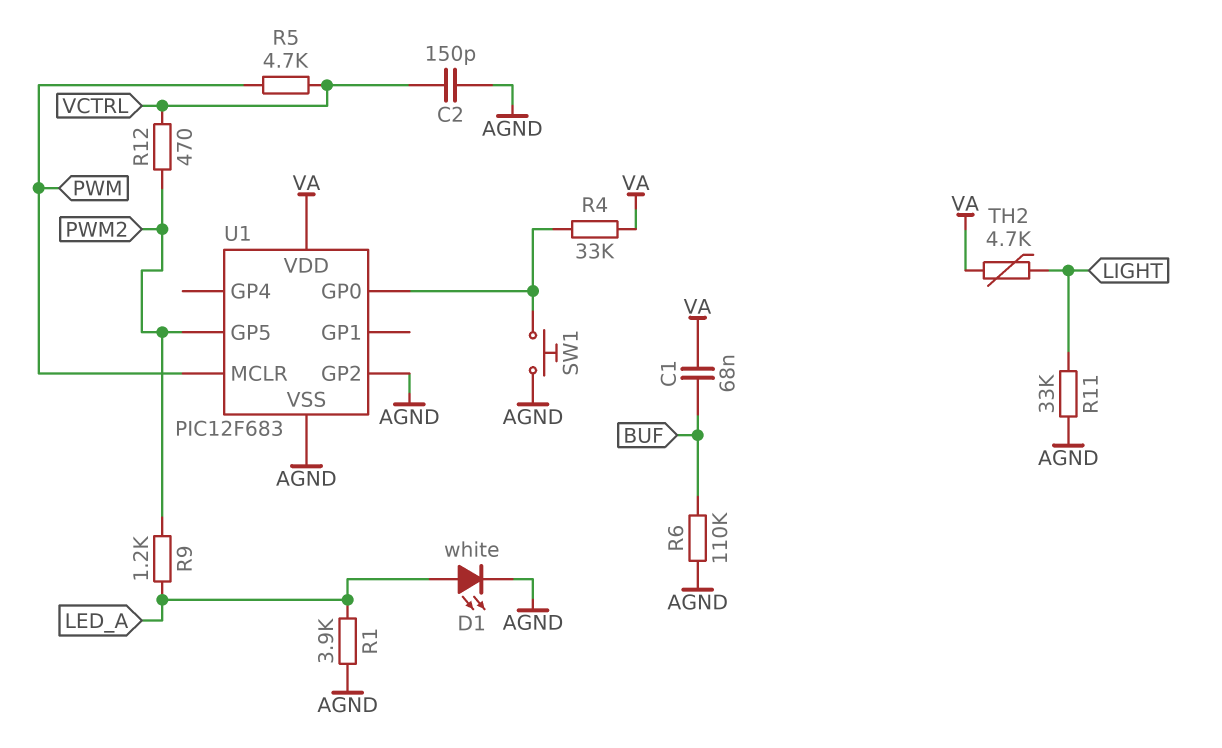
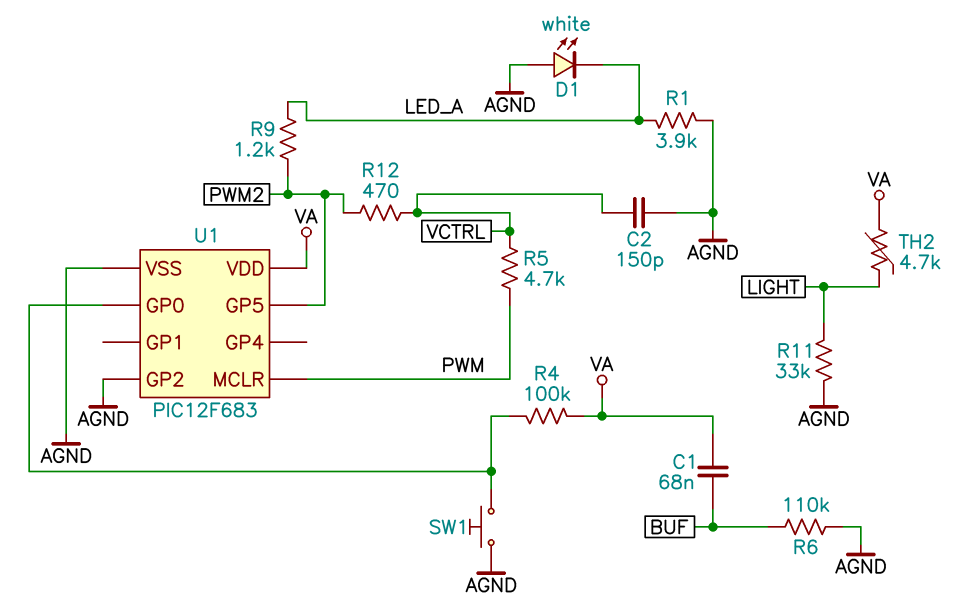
D1: LED white (A LED_A, K AGND) -> LED white (A AGND, K LED_A)
R4: 33k (U1/GP0, VA) -> 100k (U1/GP0, VA)

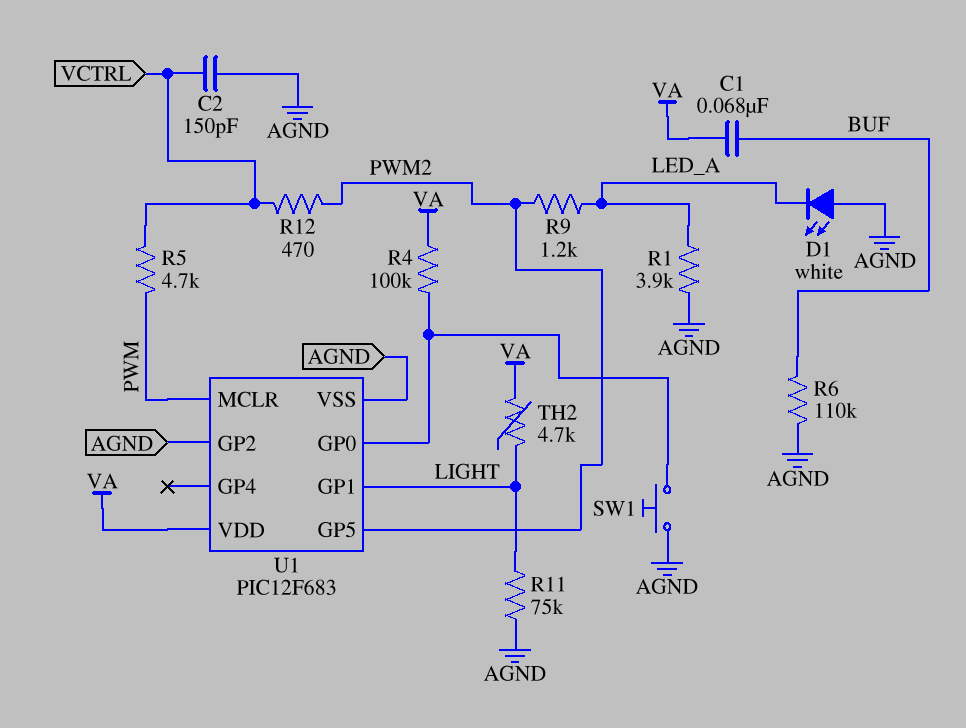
R11: 33k (AGND, LIGHT) -> 75k (AGND, LIGHT)
U1 pin GP1: none -> LIGHT

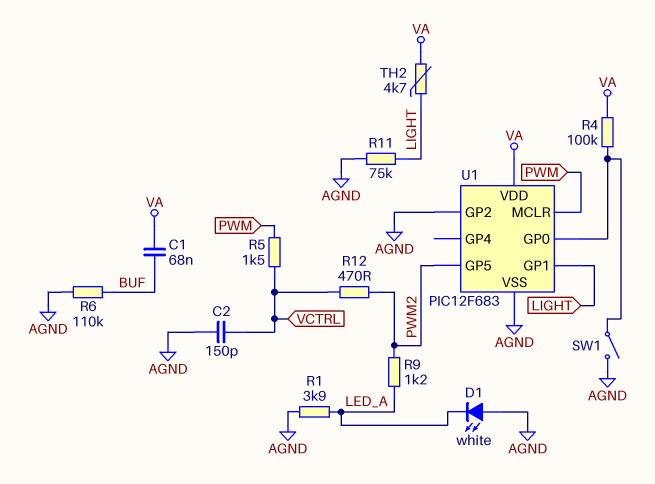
R5: 4.7k (PWM, VCTRL) -> 1.5k (PWM, VCTRL)
SW1: button (AGND, U1/GP0) -> switch (AGND, U1/GP0)

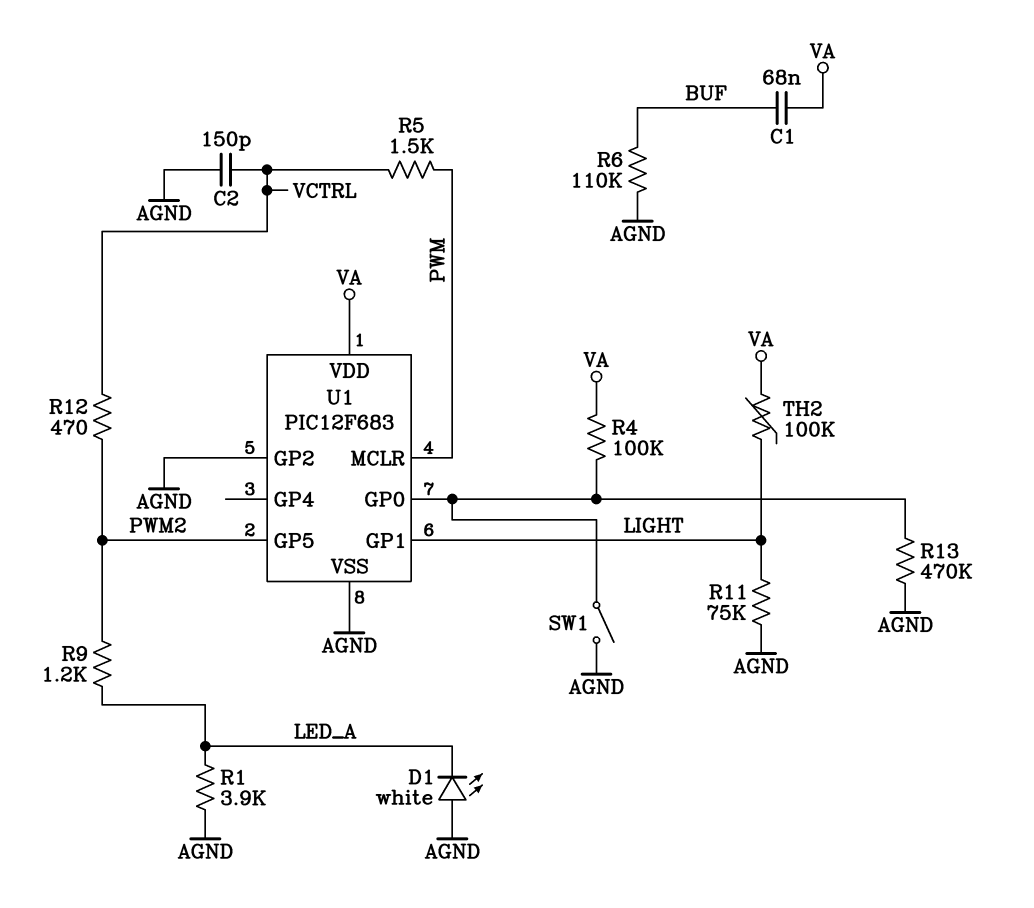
R13: none -> 470k (AGND, U1/GP0)
TH2: 4.7k (LIGHT, VA) -> 100k (LIGHT, VA)

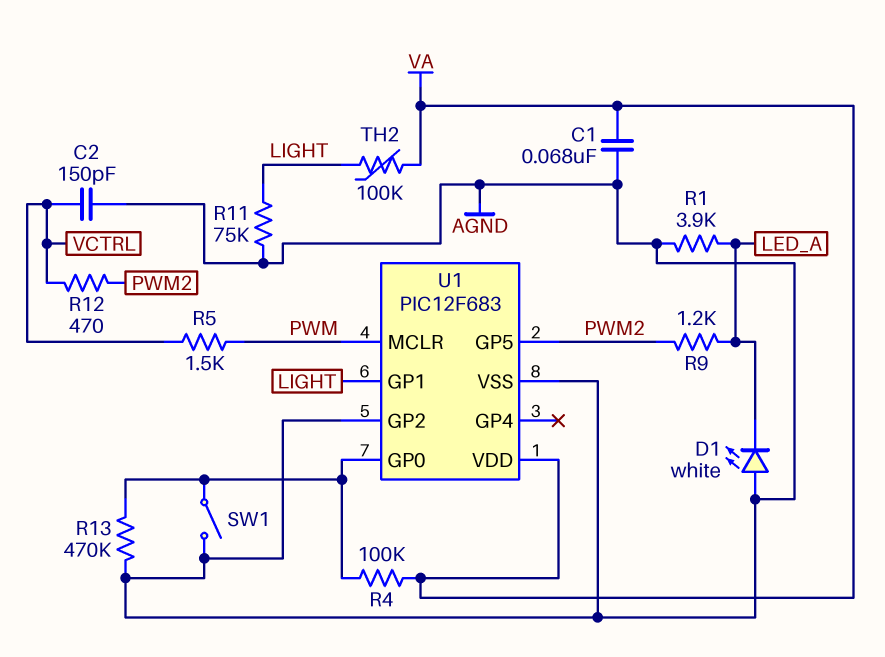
C1: 68nF (BUF, VA) -> 68nF (AGND, VA)
R6: 110k (AGND, BUF) -> none

